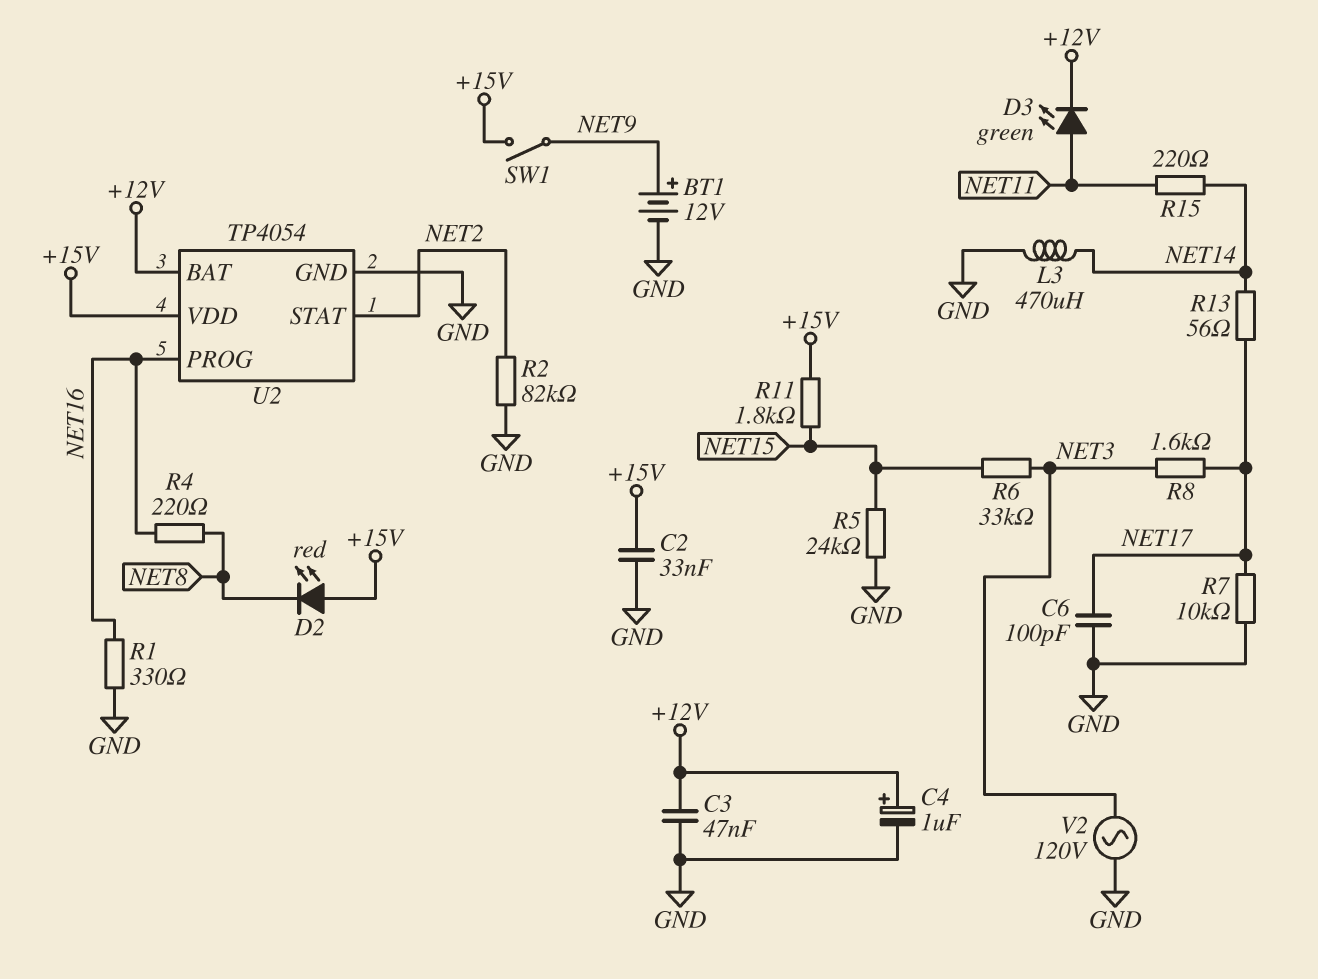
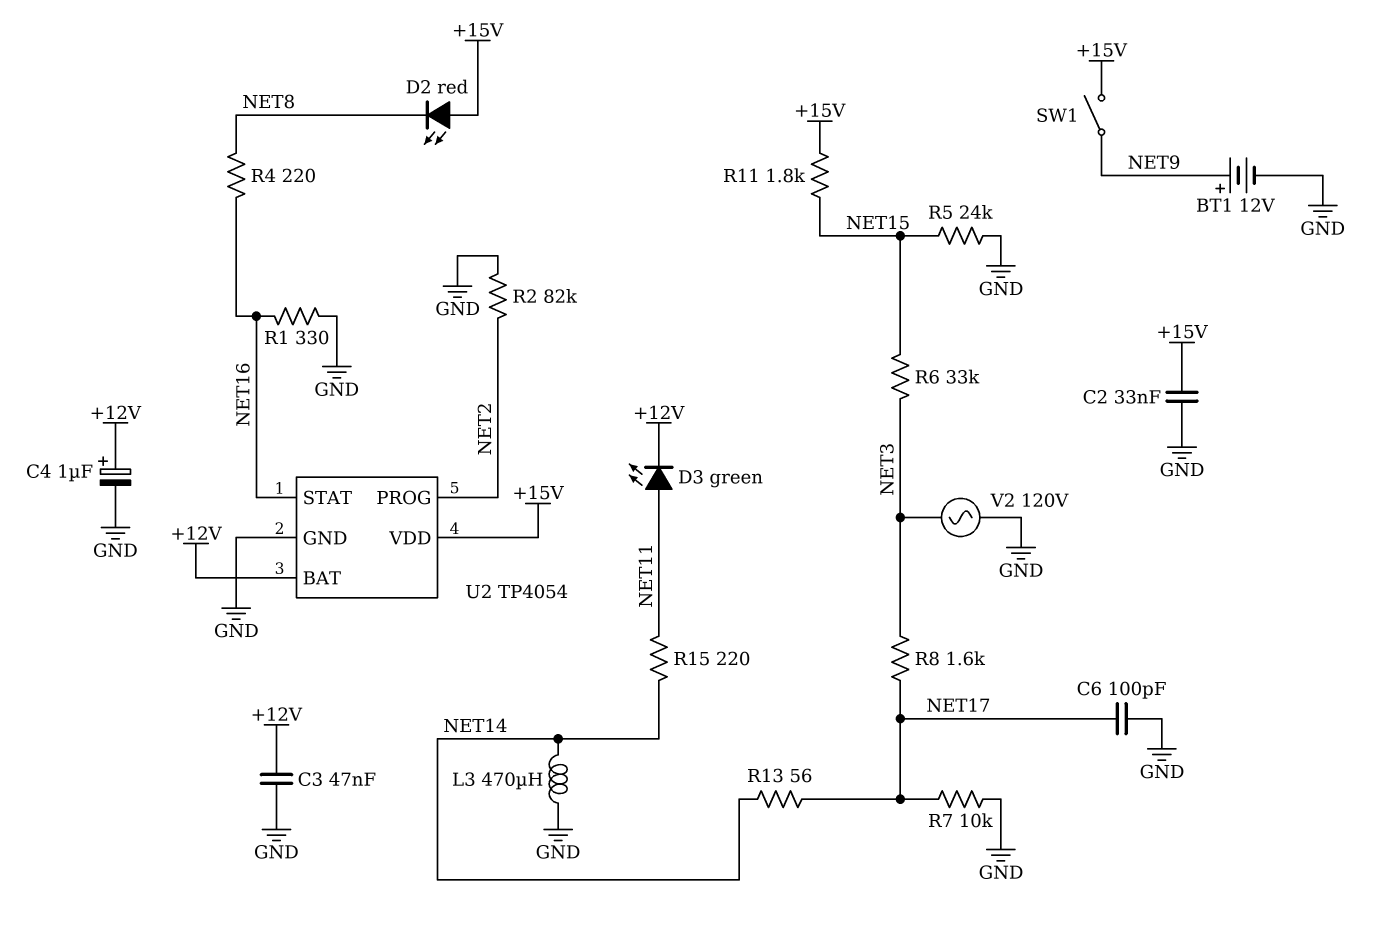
U2 pin PROG: NET16 -> NET2
U2 pin STAT: NET2 -> NET16

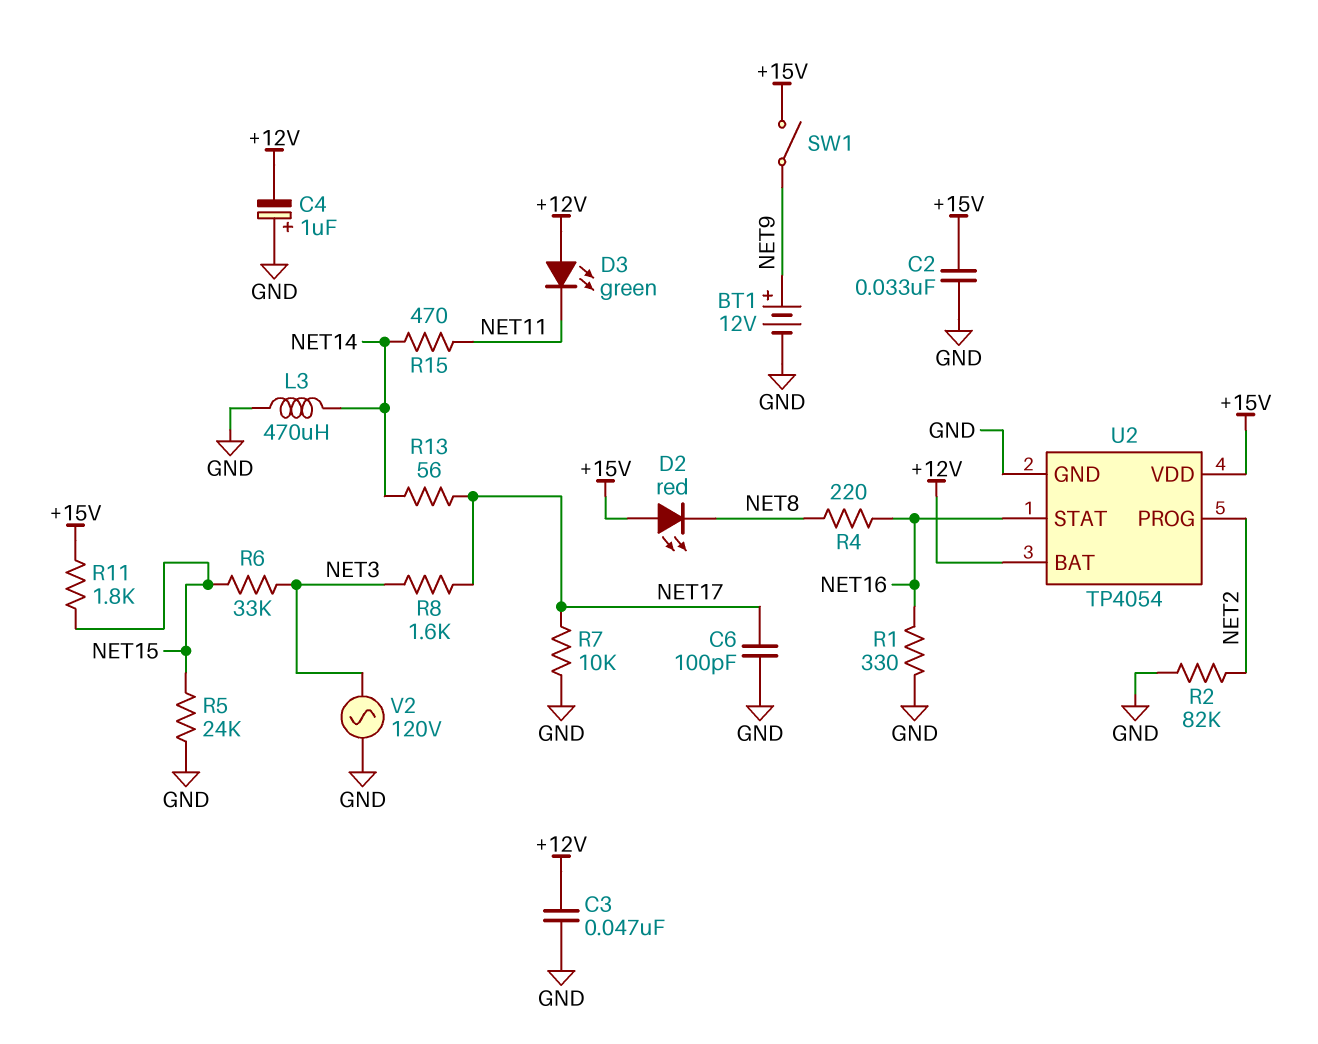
C4: 1uF (plus +12V, minus GND) -> 1uF (plus GND, minus +12V)
D3: LED green (A NET11, K +12V) -> LED green (A +12V, K NET11)
R15: 220 (NET11, NET14) -> 470 (NET11, NET14)

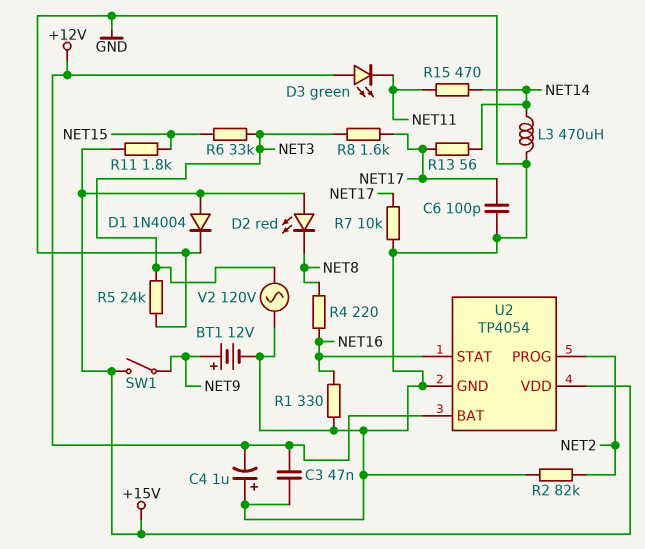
C2: 33nF (+15V, GND) -> none
D1: none -> diode 1N4004 (A +15V, K GND)
R5: 24k (GND, NET15) -> 24k (GND, NET3)

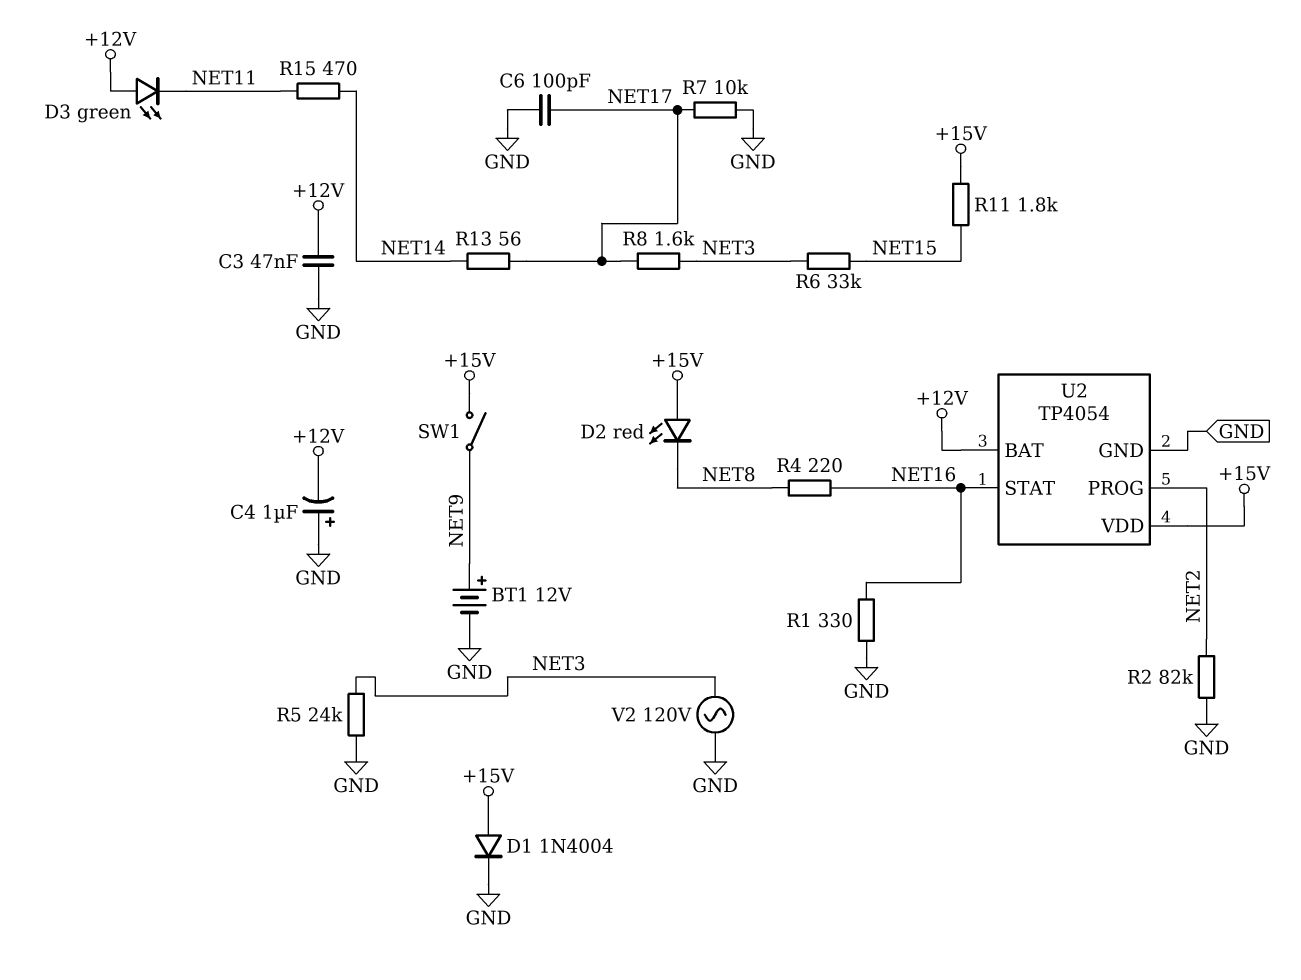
L3: 470uH (GND, NET14) -> none

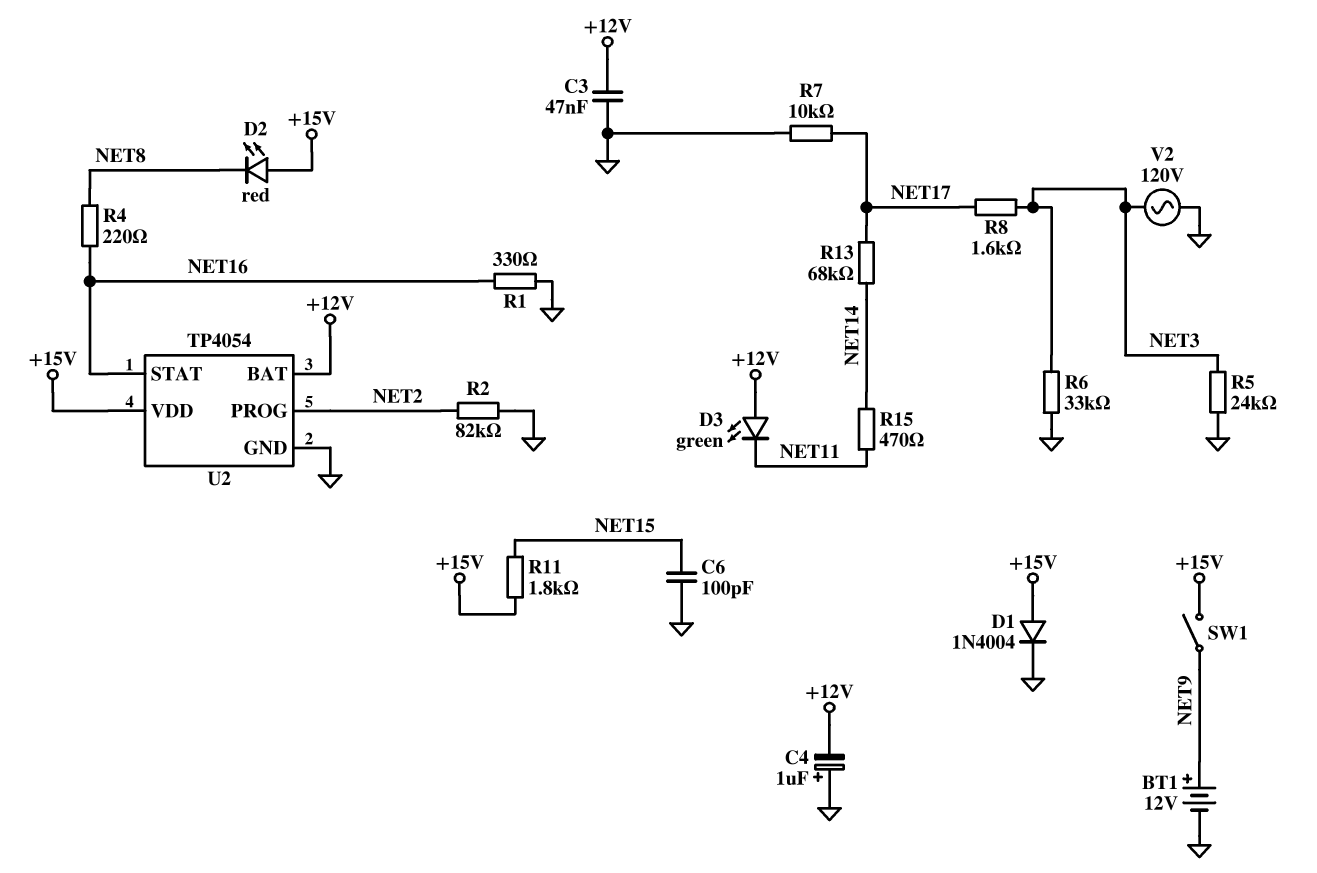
C6: 100pF (GND, NET17) -> 100pF (GND, NET15)
R6: 33k (NET3, NET15) -> 33k (GND, NET3)
R13: 56 (NET14, NET17) -> 68k (NET14, NET17)

